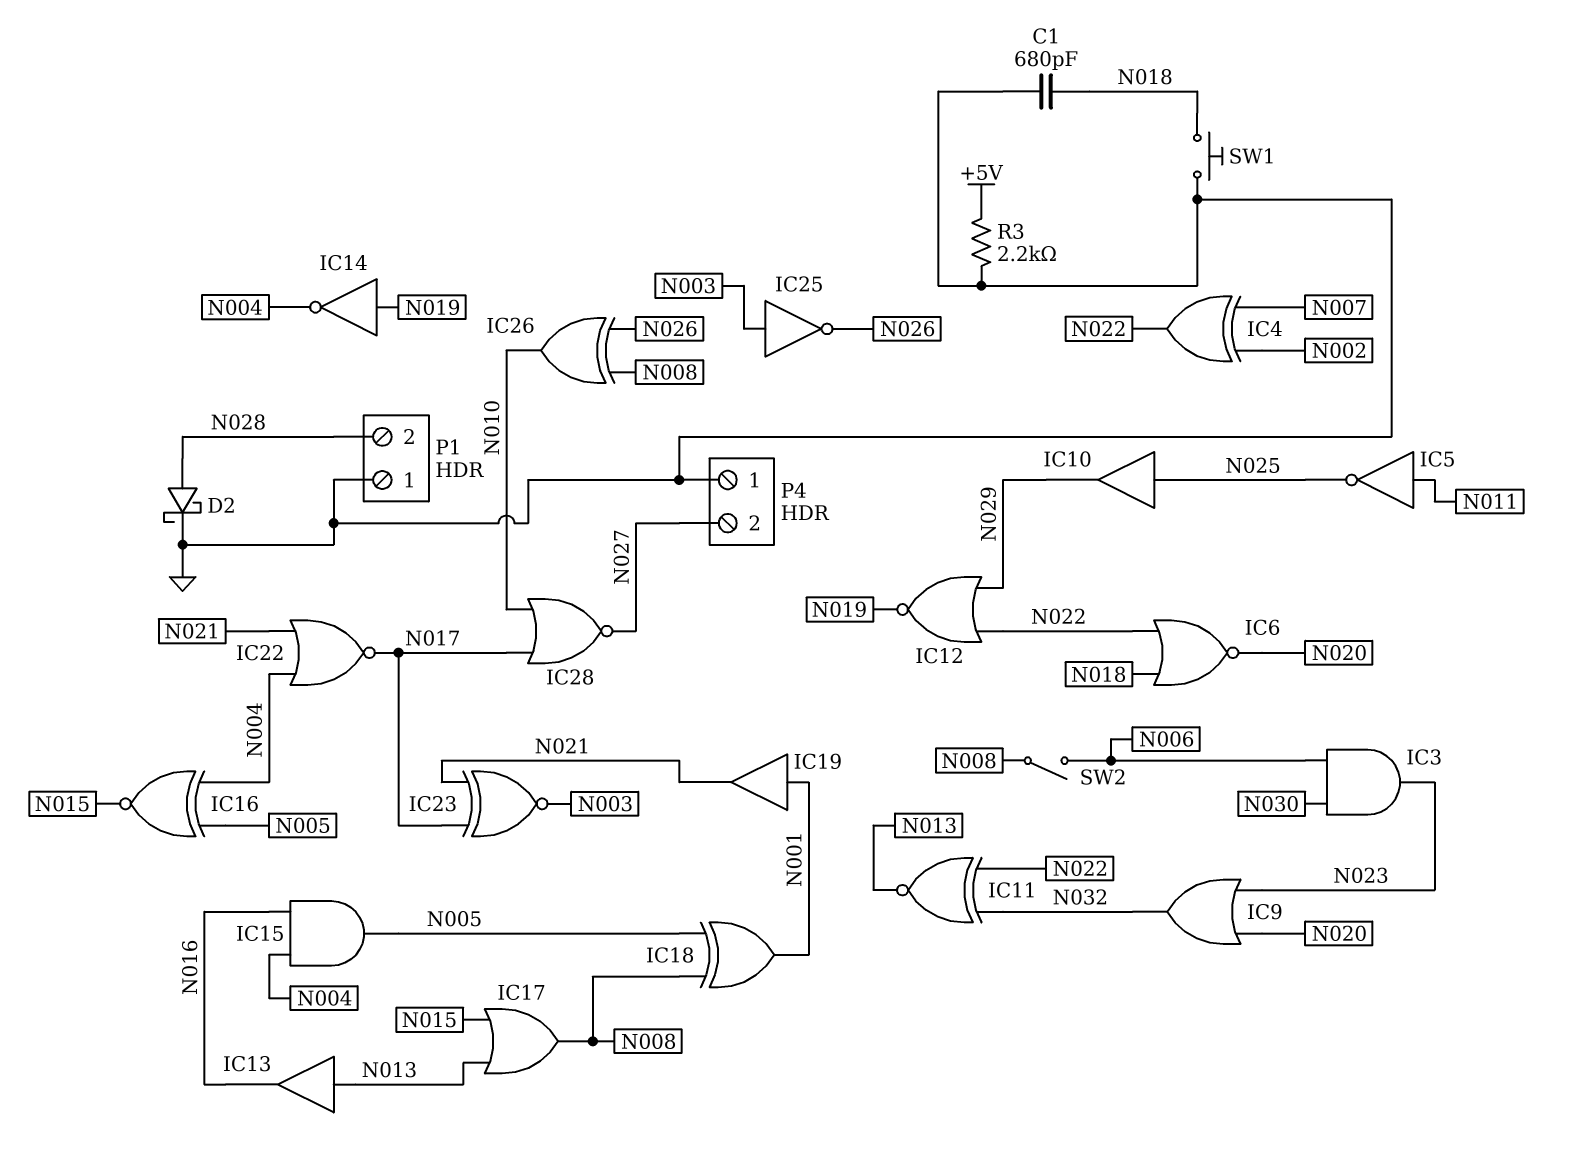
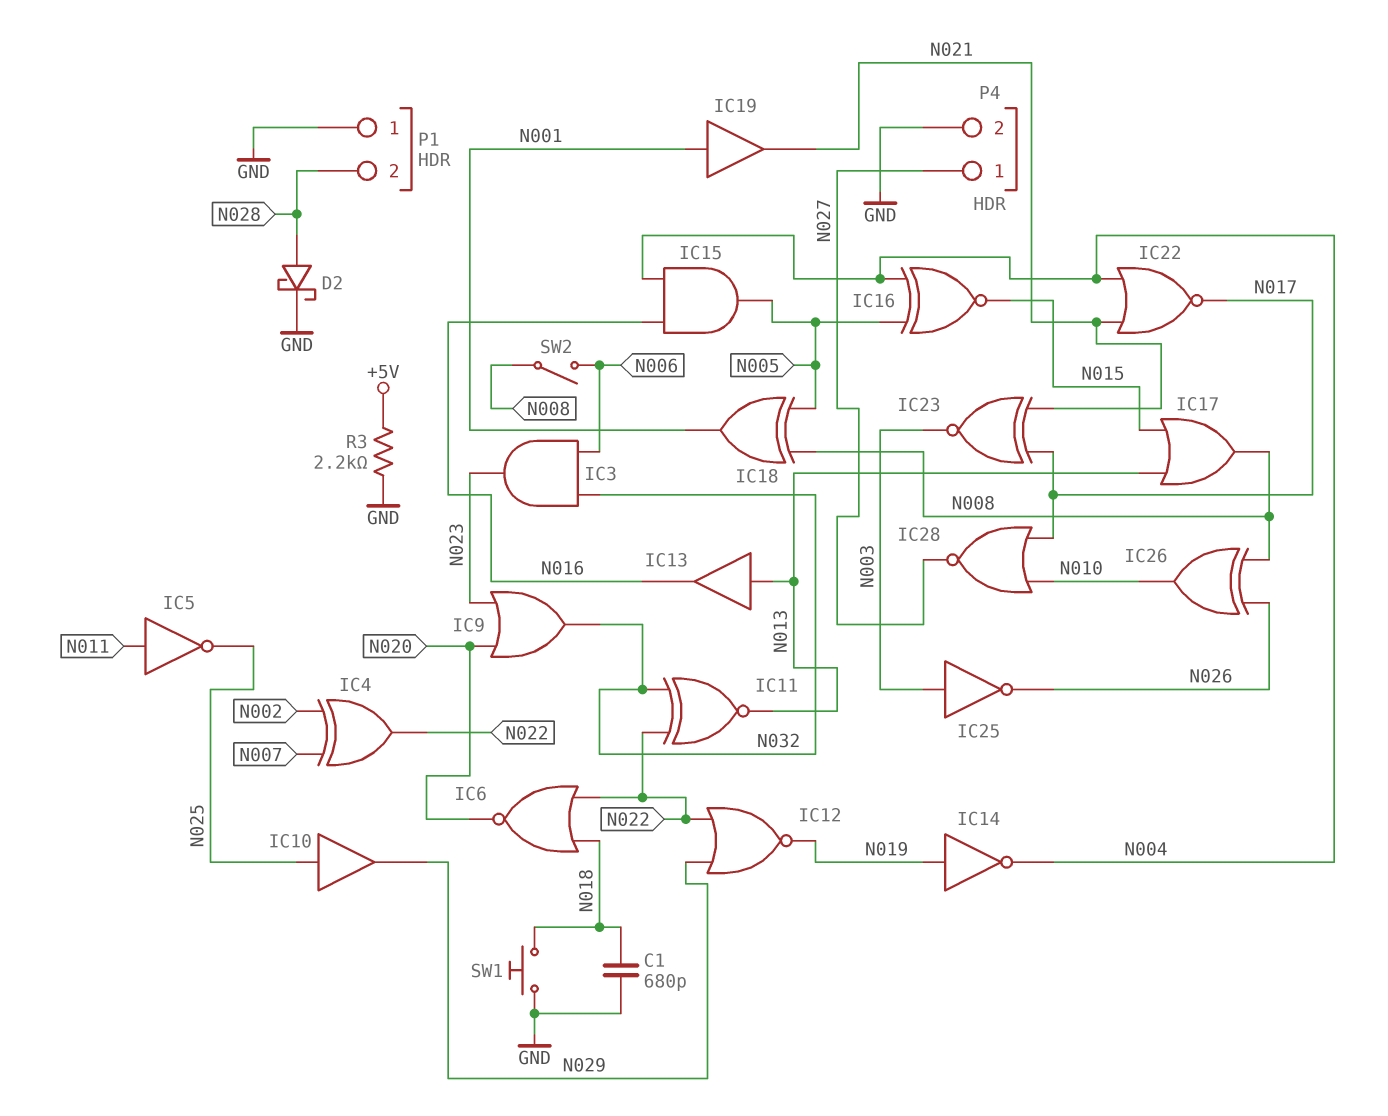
IC3: AND (in N006, in N030, out N023) -> AND (in N006, in N032, out N023)
P4 pin 1: GND -> N027
P4 pin 2: N027 -> GND

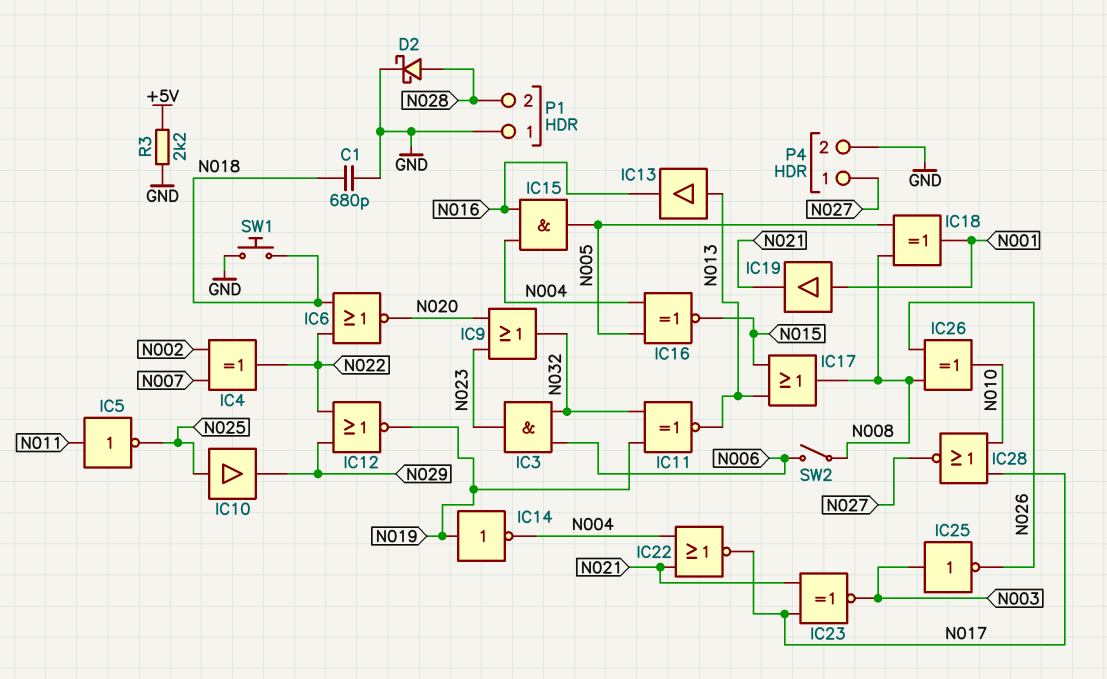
IC11: XNOR (in N022, in N032, out N013) -> XNOR (in N019, in N032, out N013)

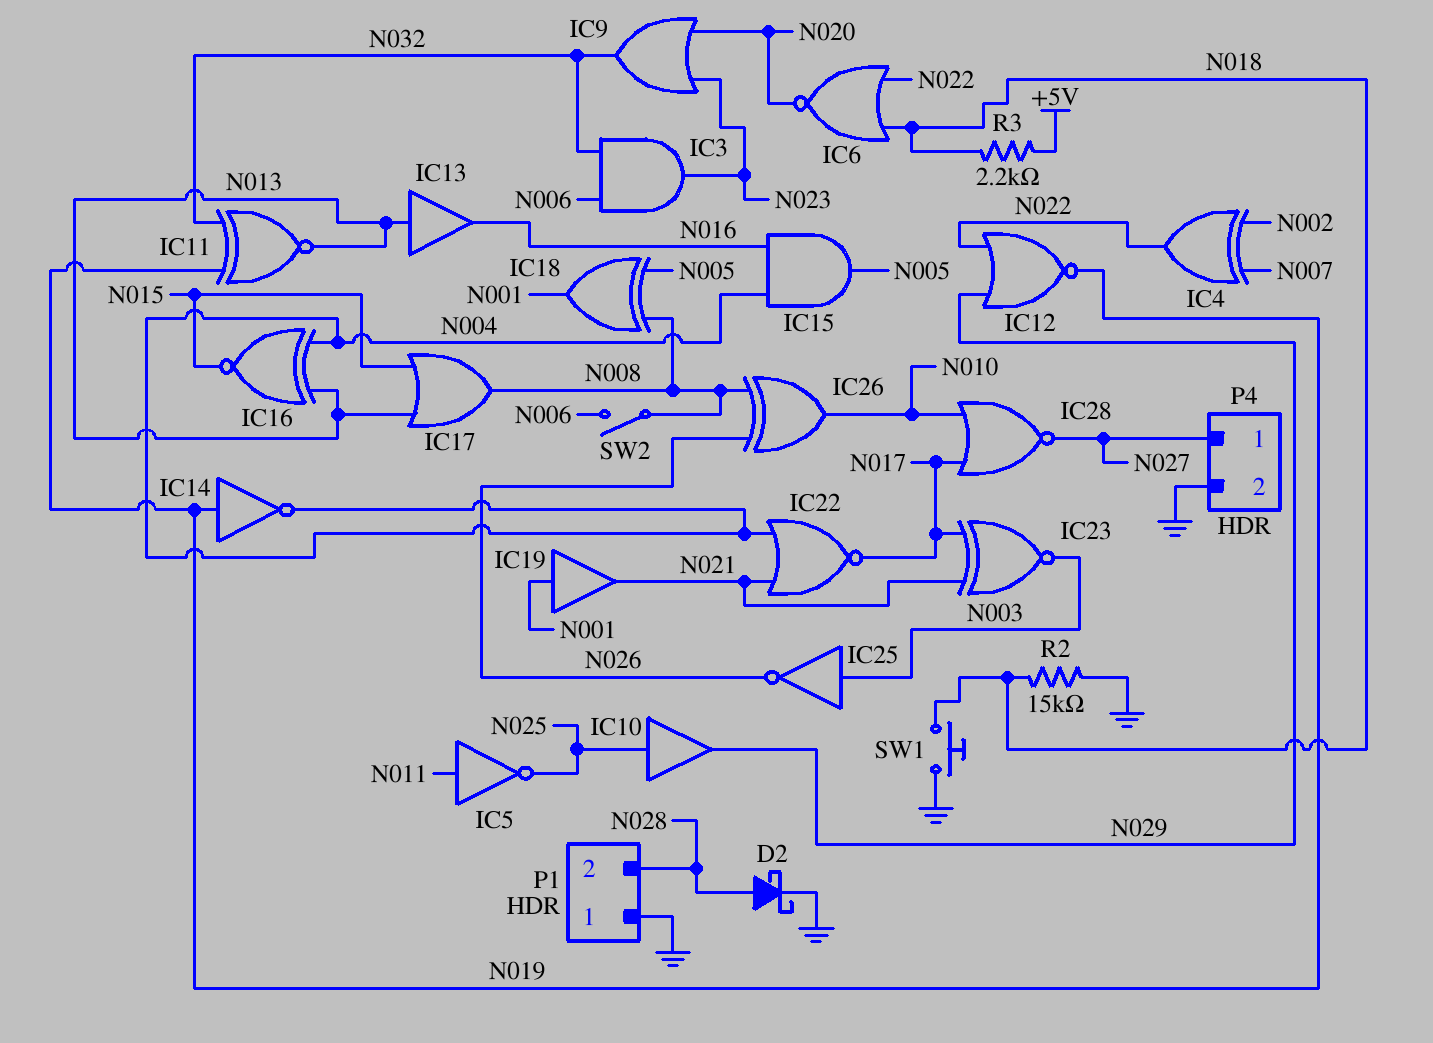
C1: 680pF (GND, N018) -> none
IC16: XNOR (in N004, in N005, out N015) -> XNOR (in N004, in N013, out N015)
R2: none -> 15k (GND, N018)
R3: 2.2k (+5V, GND) -> 2.2k (+5V, N018)

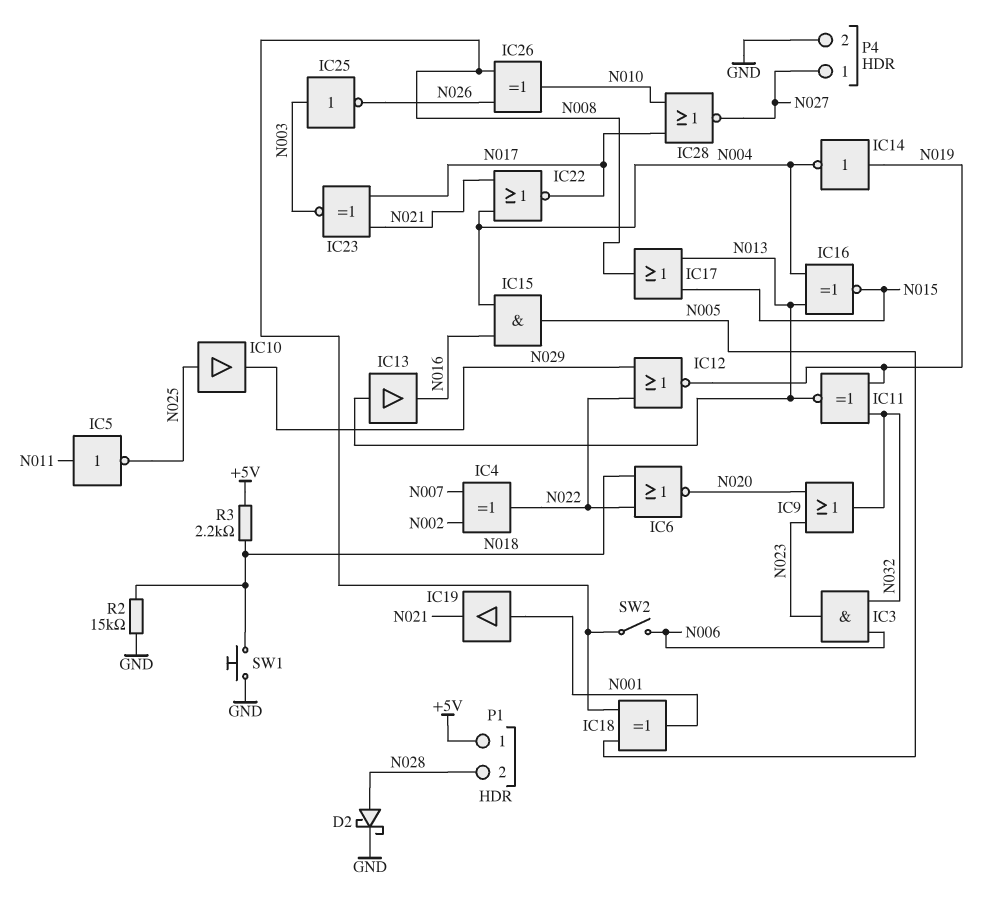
P1 pin 1: GND -> +5V

